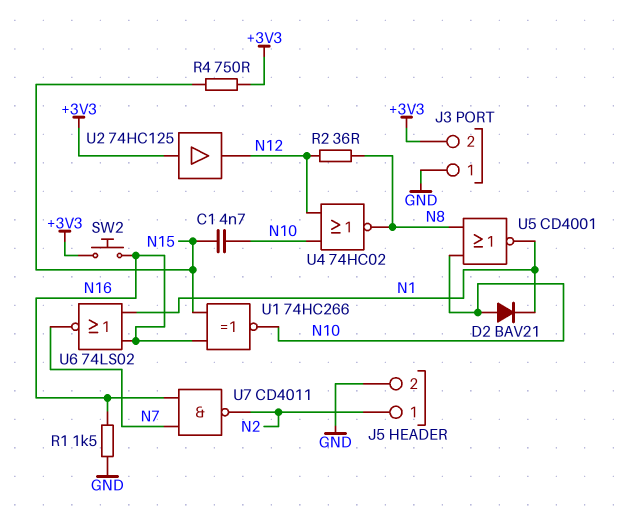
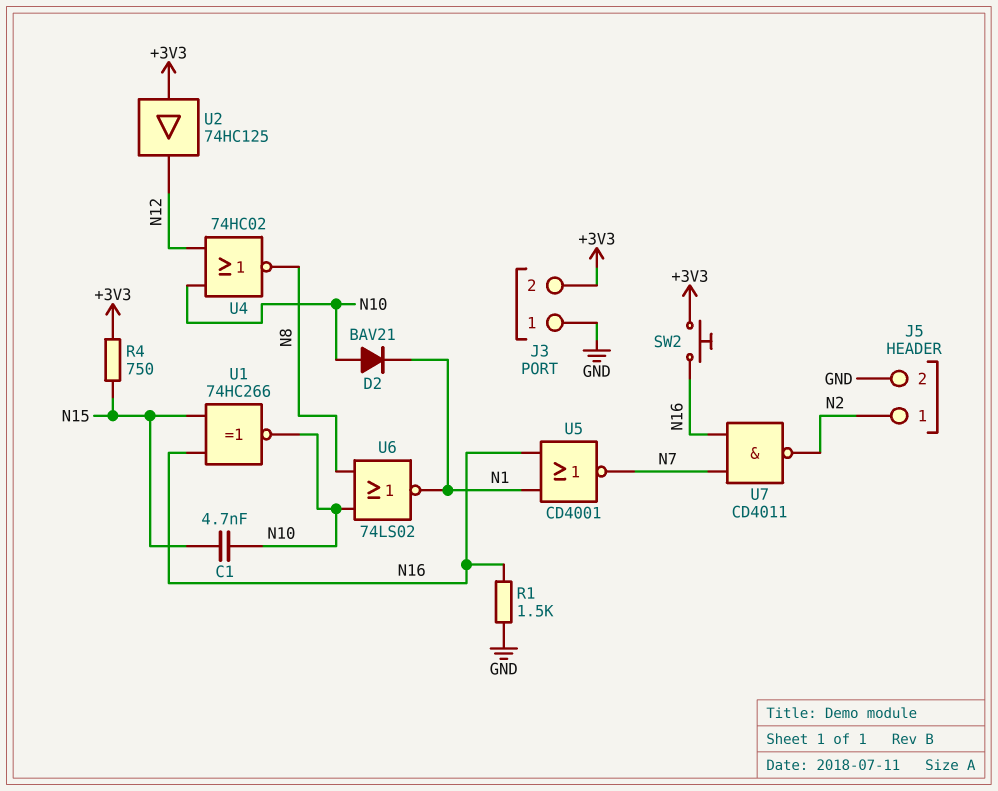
R2: 36 (N8, N12) -> none
U5: NOR CD4001 (in N8, in N10, out N1) -> NOR CD4001 (in N1, in N16, out N7)
U6: NOR 74LS02 (in N1, in N16, out N7) -> NOR 74LS02 (in N8, in N10, out N1)

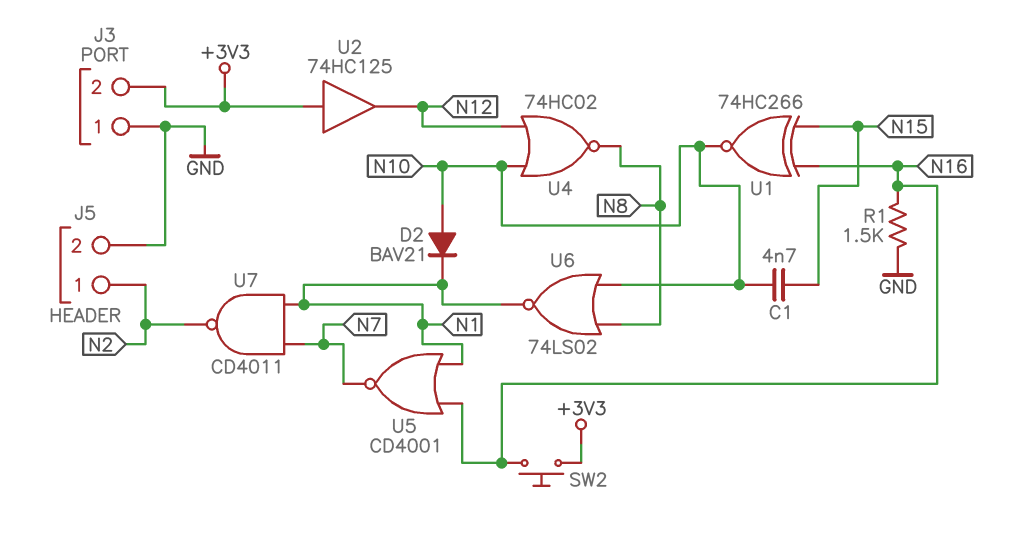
R4: 750 (+3V3, N15) -> none
U7: NAND CD4011 (in N7, in N16, out N2) -> NAND CD4011 (in N1, in N7, out N2)

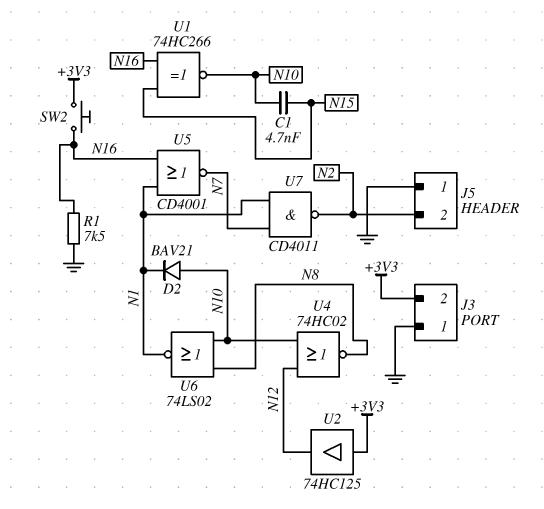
J5 pin 1: N2 -> GND
J5 pin 2: GND -> N2
R1: 1.5k (GND, N16) -> 7.5k (GND, N16)

